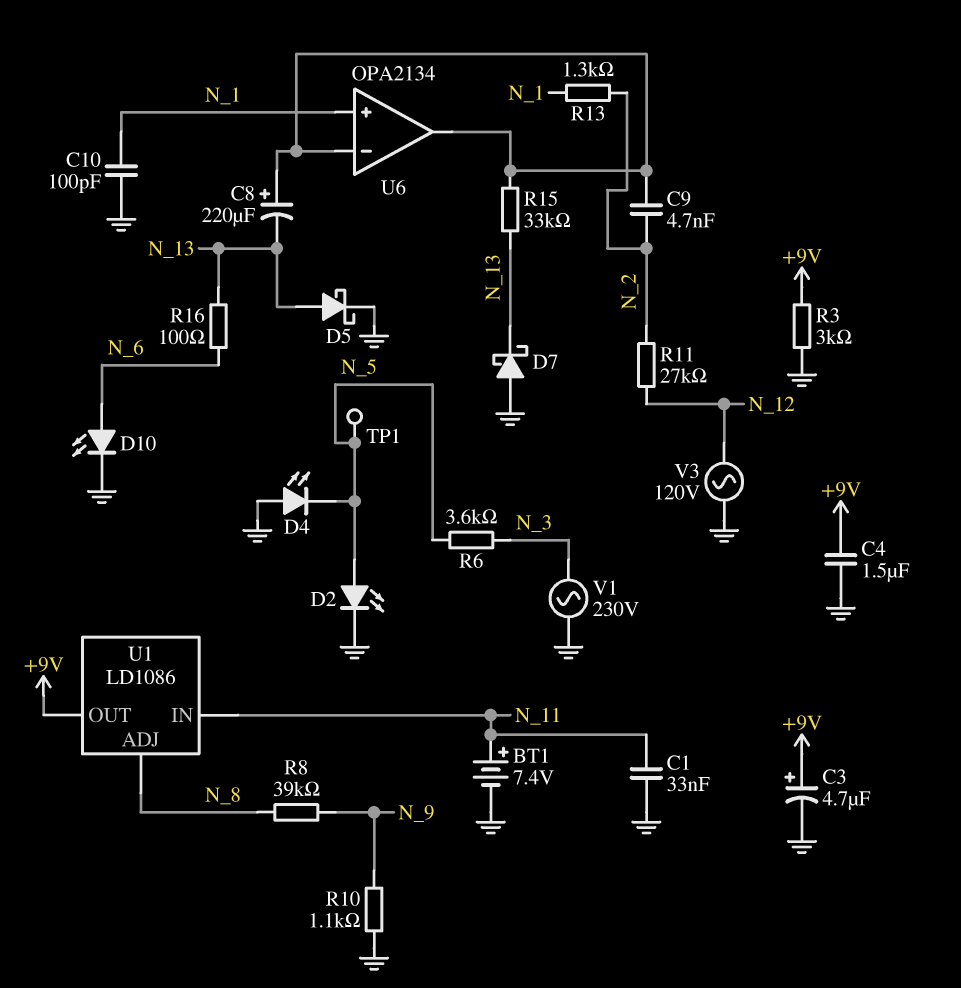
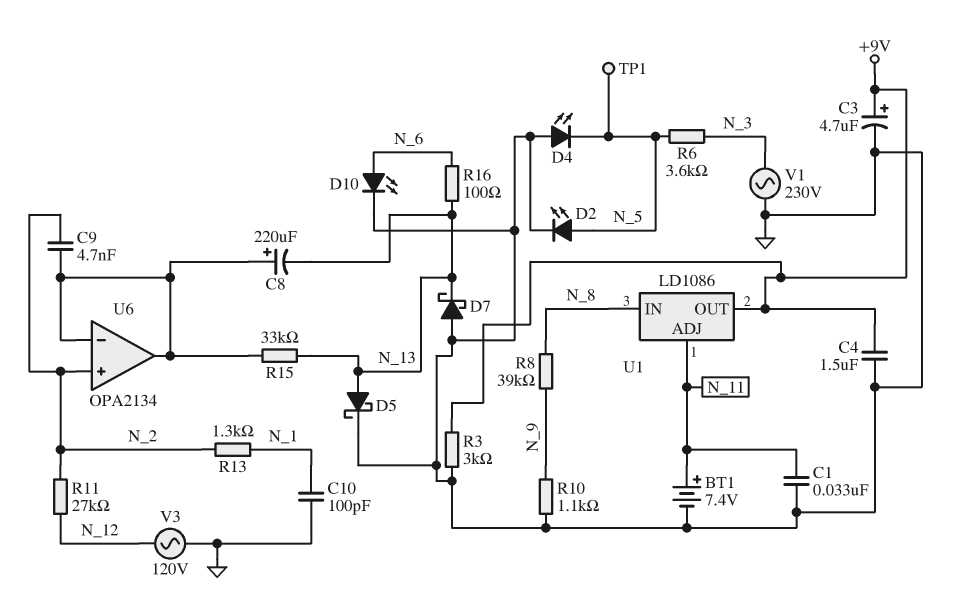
U1 pin ADJ: N_8 -> N_11
U1 pin IN: N_11 -> N_8
U6 pin in+: N_1 -> N_2

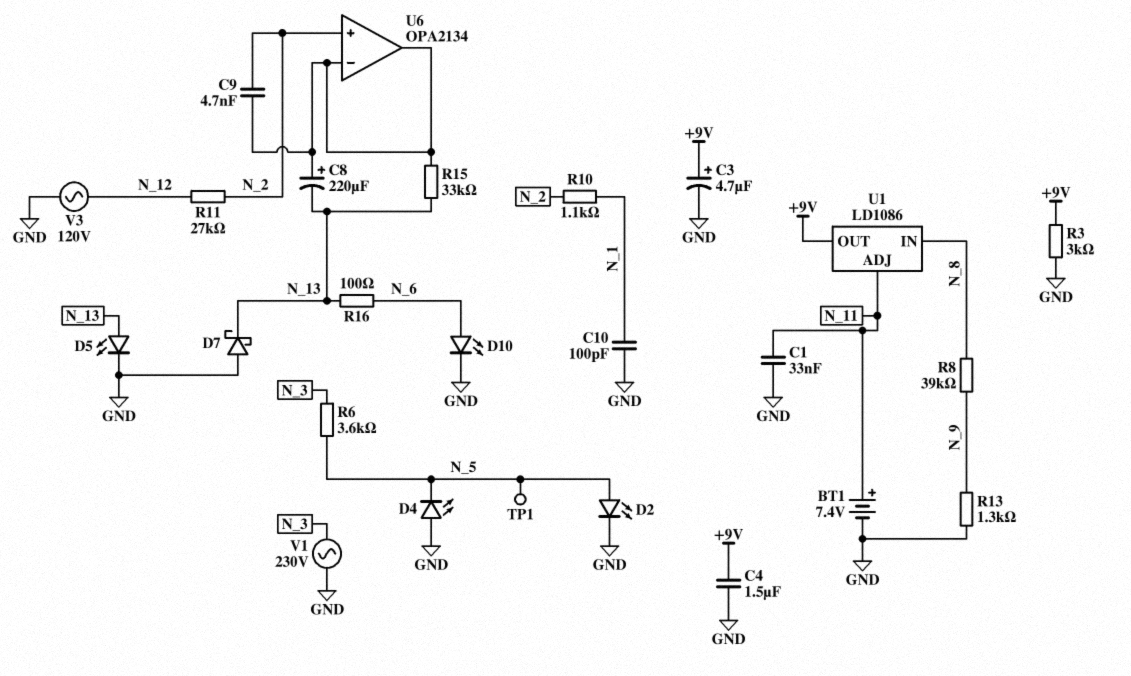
D5: schottky (A N_13, K GND) -> LED (A N_13, K GND)
R10: 1.1k (GND, N_9) -> 1.1k (N_1, N_2)
R13: 1.3k (N_1, N_2) -> 1.3k (GND, N_9)

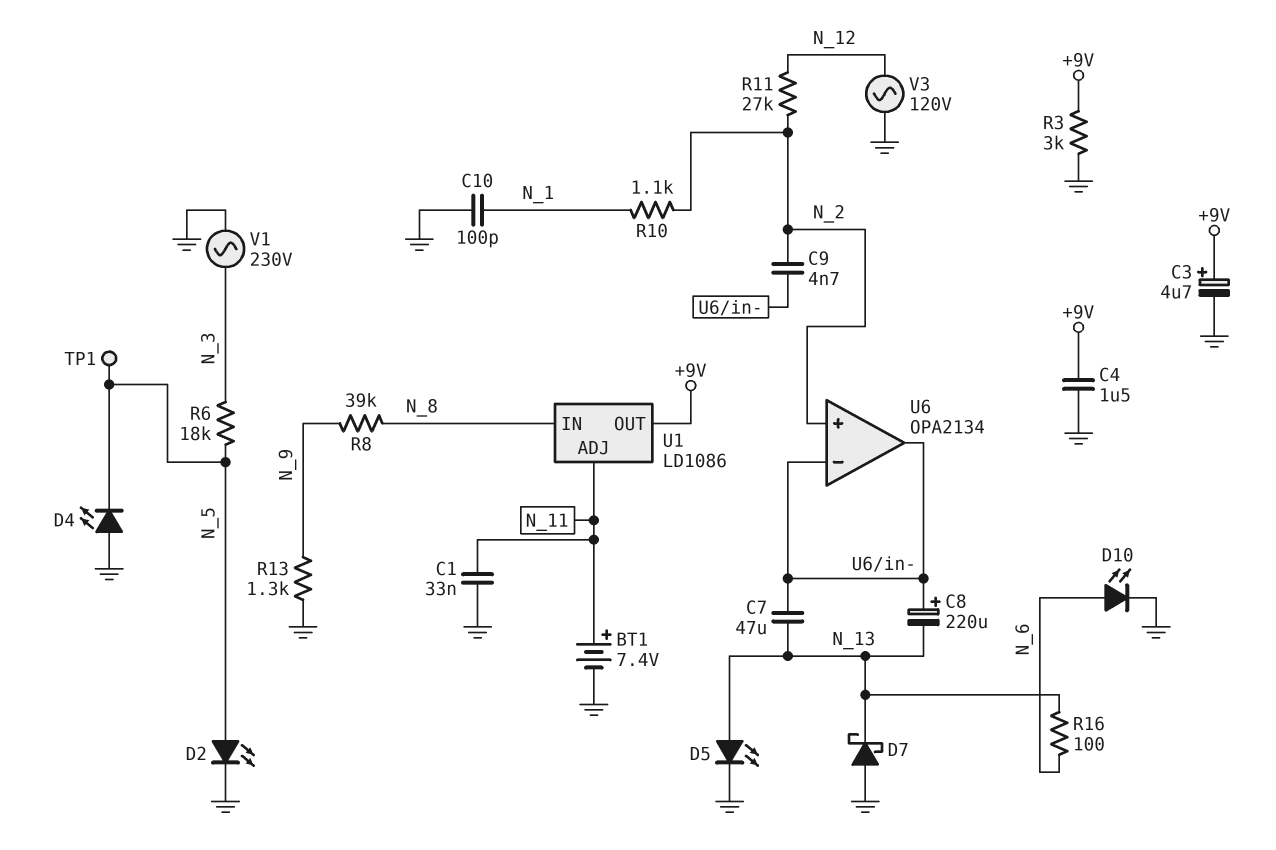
C7: none -> 47uF (N_13, U6/in-)
R6: 3.6k (N_3, N_5) -> 18k (N_3, N_5)
R15: 33k (N_13, U6/in-) -> none

